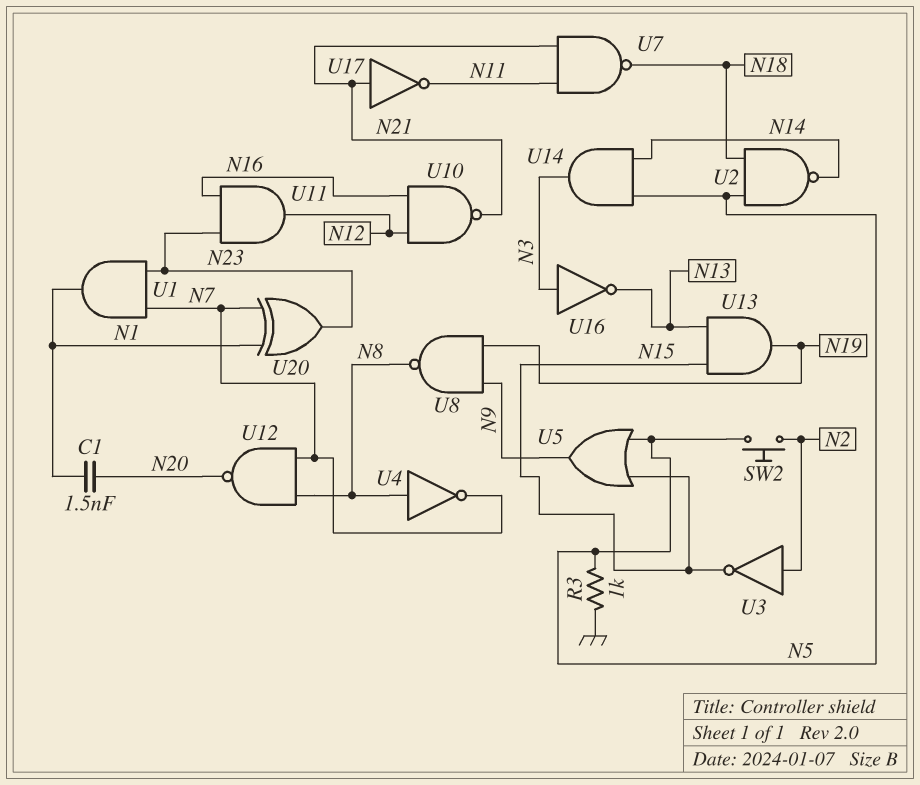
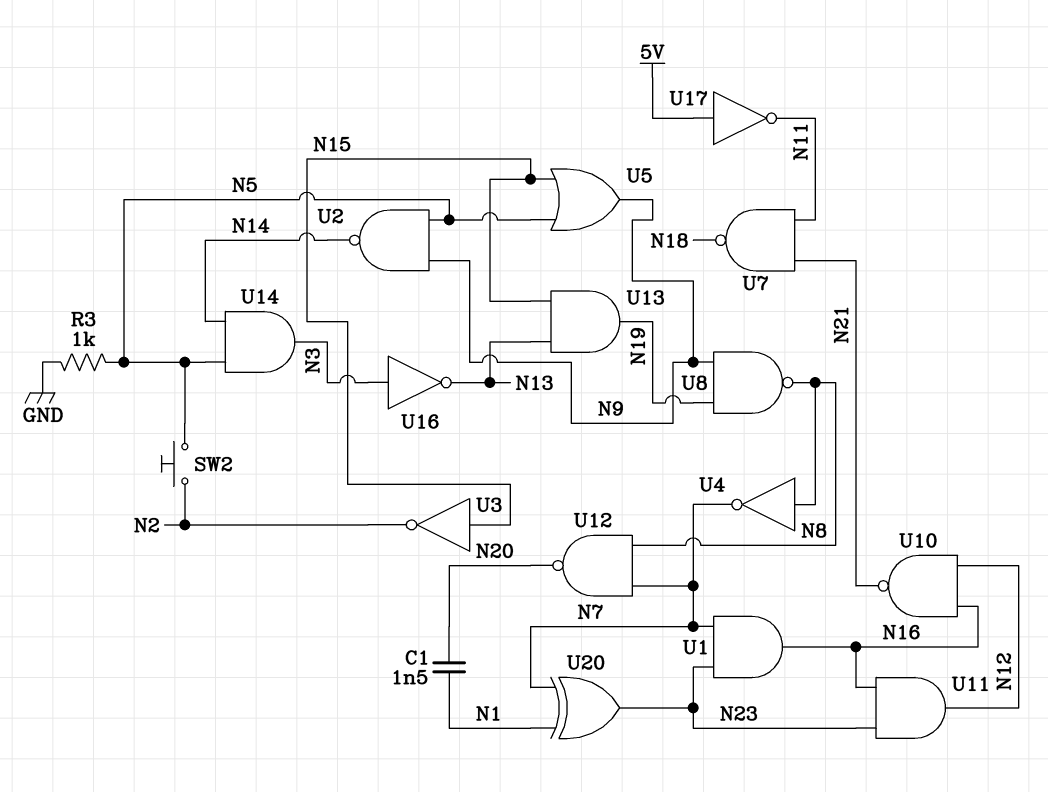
U1: AND (in N7, in N23, out N1) -> AND (in N7, in N23, out N16)
U2: NAND (in N5, in N18, out N14) -> NAND (in N5, in N9, out N14)
U3: NOT (in N2, out N15) -> NOT (in N15, out N2)
U17: NOT (in N21, out N11) -> NOT (in 5V, out N11)

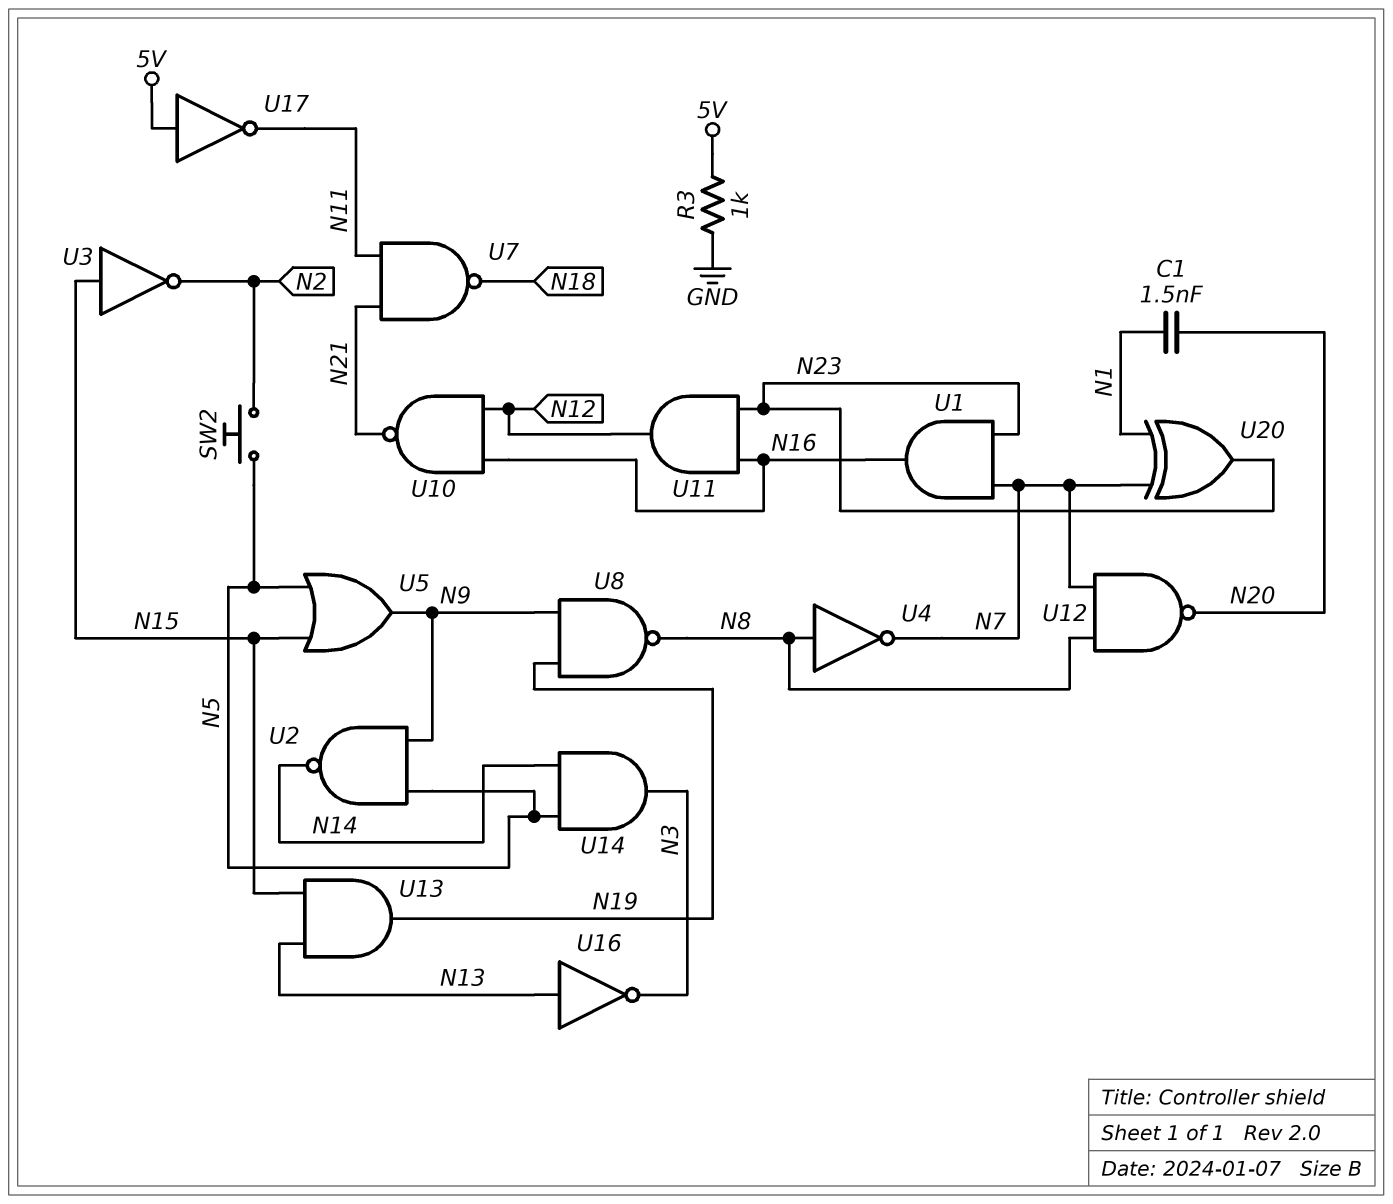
R3: 1k (GND, N5) -> 1k (5V, GND)
U16: NOT (in N3, out N13) -> NOT (in N13, out N3)

